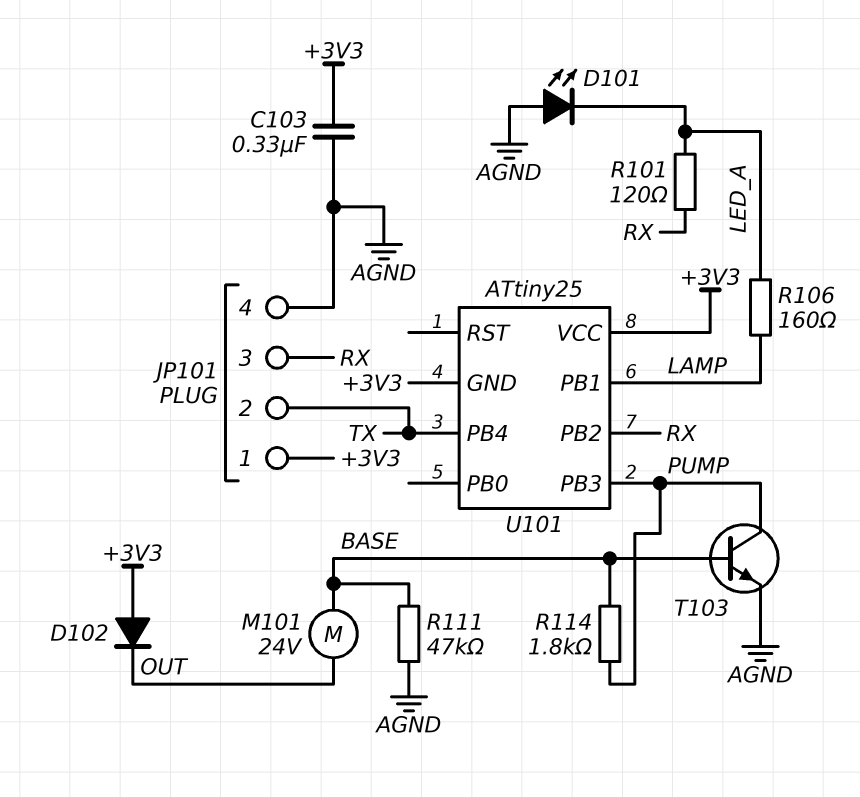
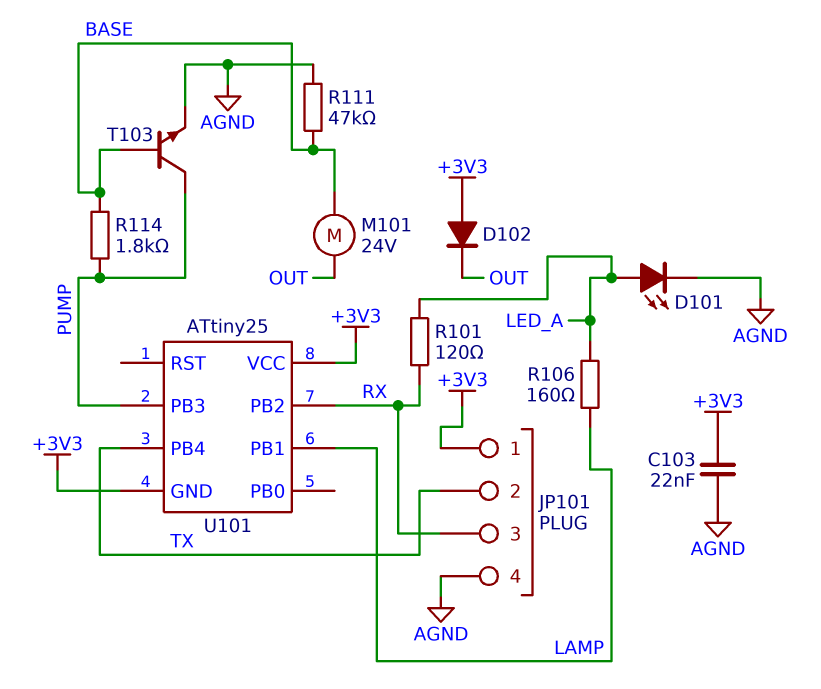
C103: 330nF (+3V3, AGND) -> 22nF (+3V3, AGND)
D101: LED (A AGND, K LED_A) -> LED (A LED_A, K AGND)

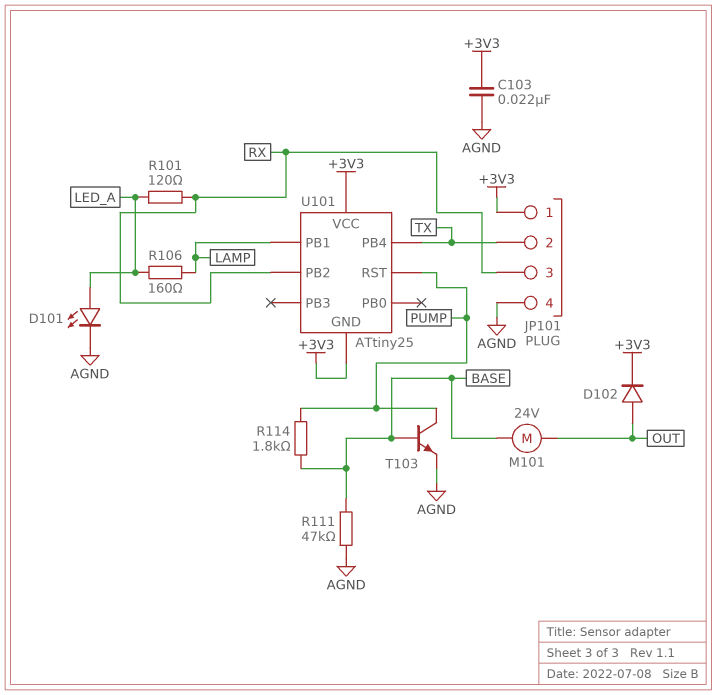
D102: diode (A +3V3, K OUT) -> diode (A OUT, K +3V3)
U101 pin PB3: PUMP -> none
U101 pin RST: none -> PUMP

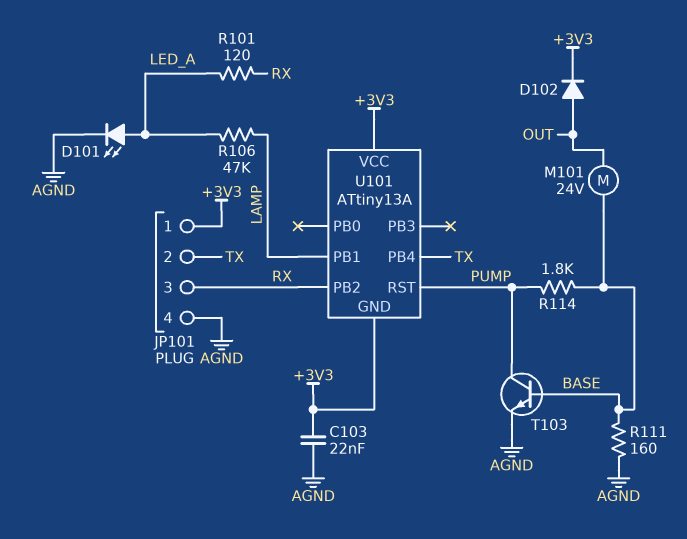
R106: 160 (LAMP, LED_A) -> 47k (LAMP, LED_A)
R111: 47k (AGND, BASE) -> 160 (AGND, BASE)
U101: ATtiny25 -> ATtiny13A

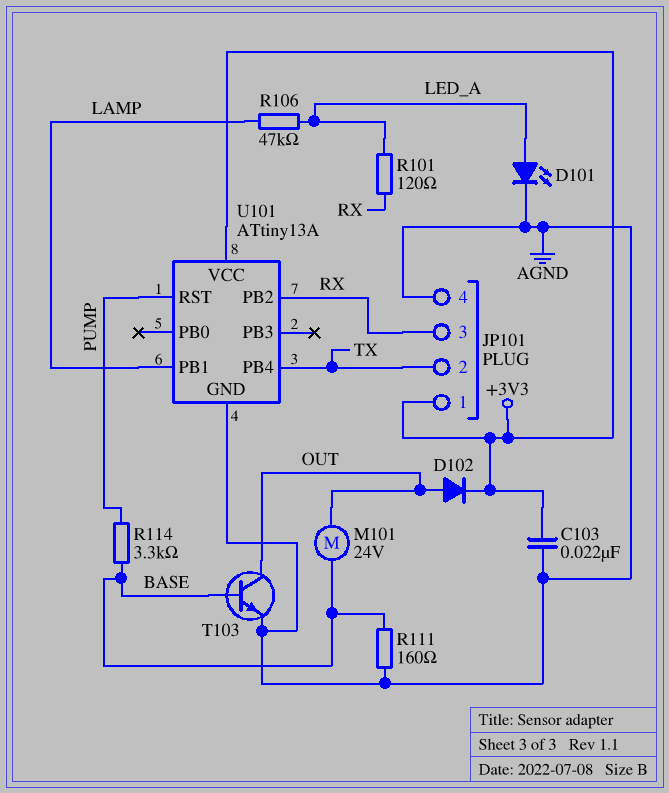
R114: 1.8k (BASE, PUMP) -> 3.3k (BASE, PUMP)
T103: NPN (B BASE, C PUMP, E AGND) -> NPN (B BASE, C OUT, E AGND)
U101 pin GND: +3V3 -> AGND

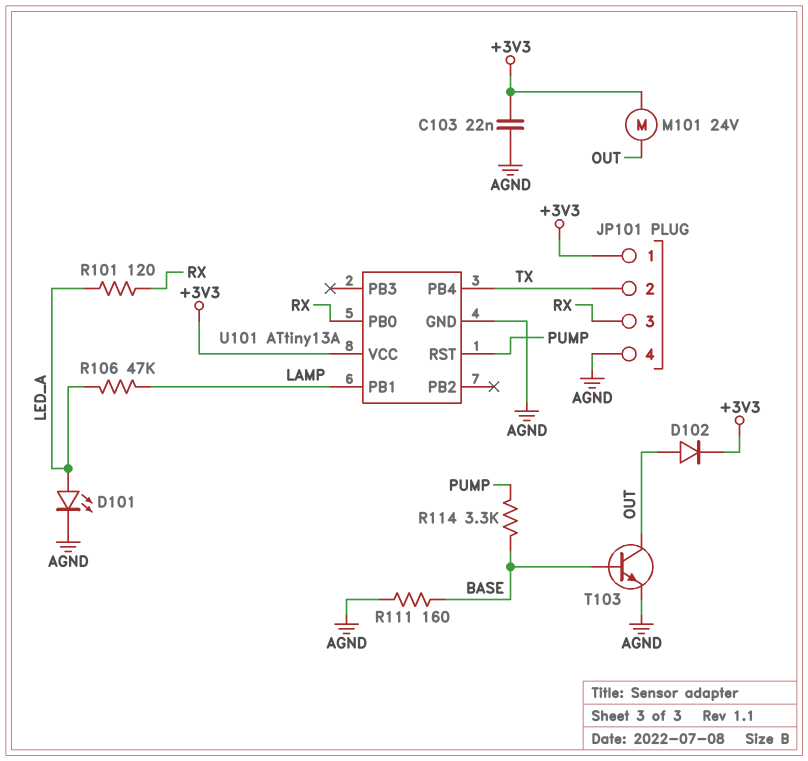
M101: motor 24V (BASE, OUT) -> motor 24V (+3V3, OUT)
U101 pin PB0: none -> RX
U101 pin PB2: RX -> none

